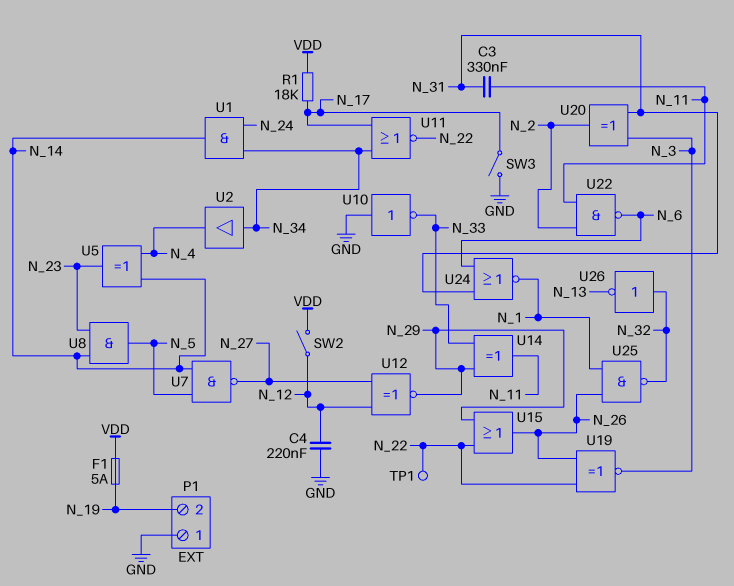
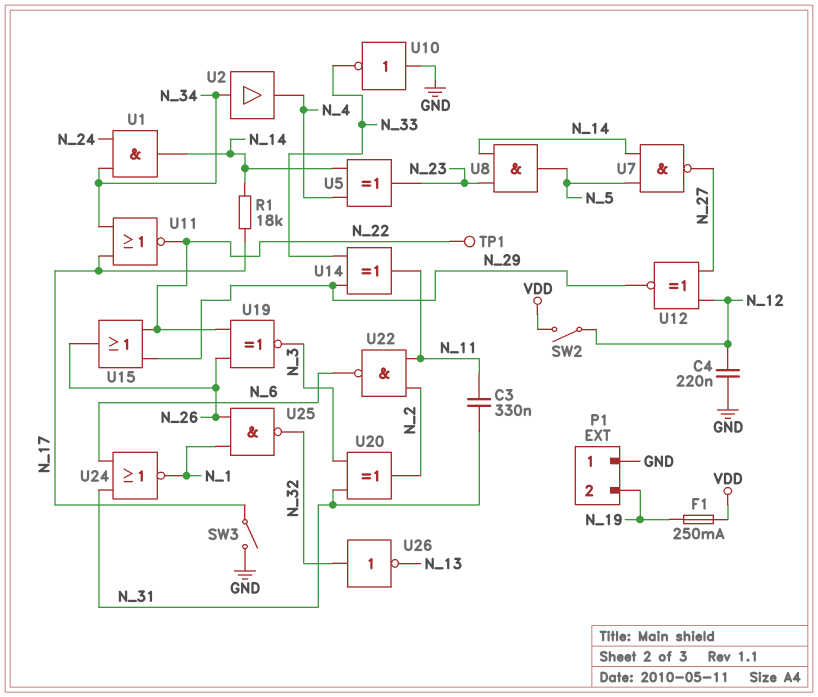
F1: 5A (N_19, VDD) -> 250mA (N_19, VDD)
R1: 18k (N_17, VDD) -> 18k (N_14, N_17)

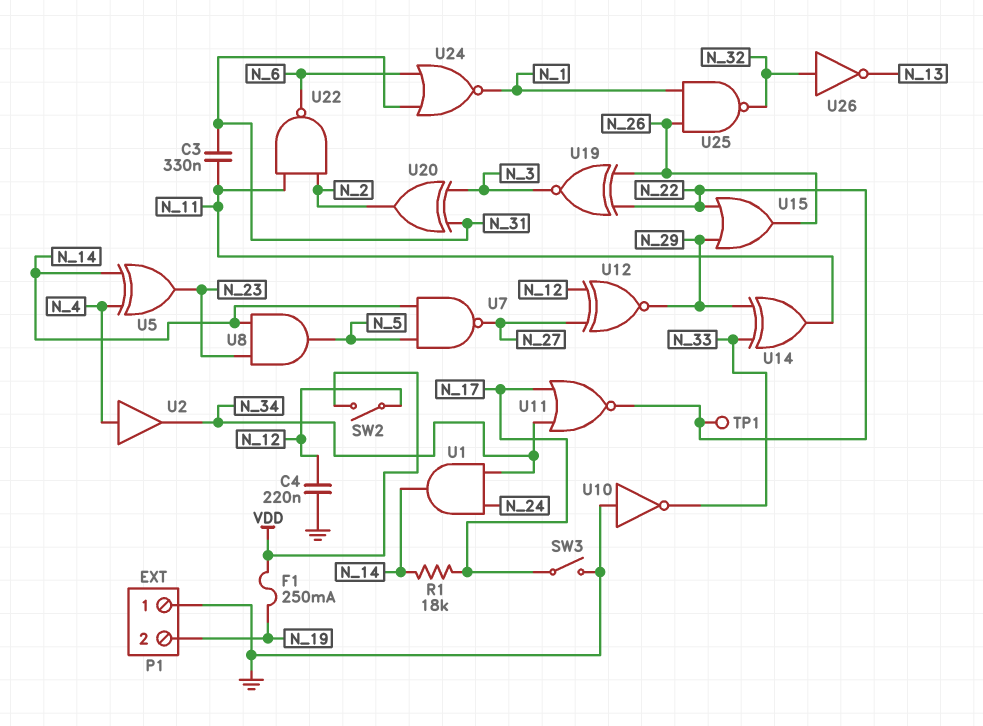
U2: buffer (in N_34, out N_4) -> buffer (in N_4, out N_34)

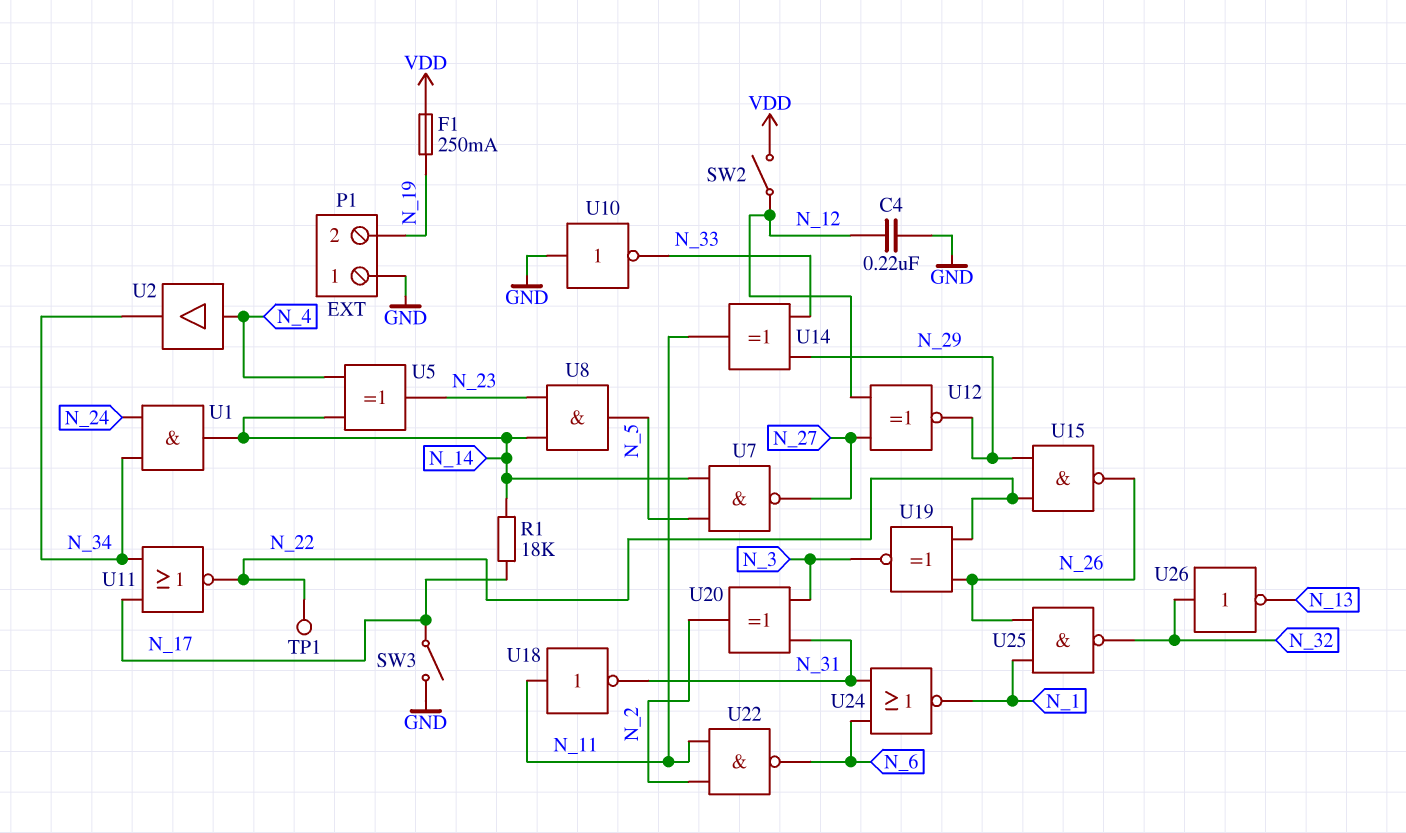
C3: 330nF (N_11, N_31) -> none
U15: OR (in N_22, in N_29, out N_26) -> NAND (in N_22, in N_29, out N_26)
U18: none -> NOT (in N_11, out N_31)

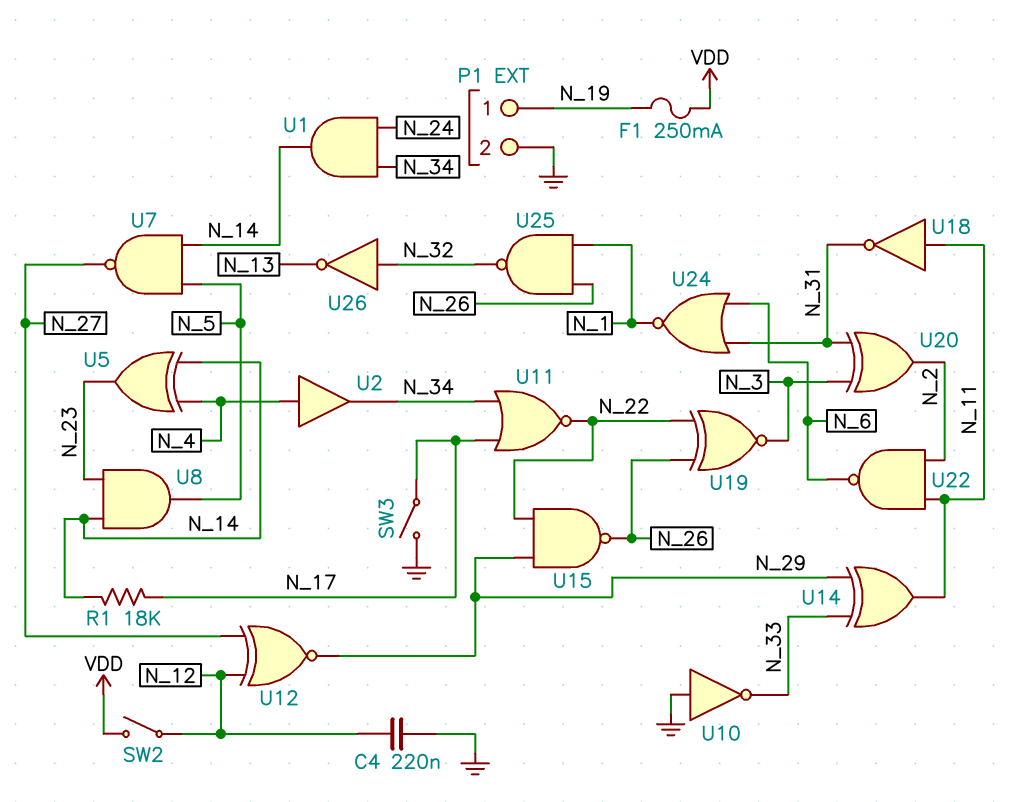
P1 pin 1: GND -> N_19
P1 pin 2: N_19 -> GND
TP1: test point (N_22) -> none

